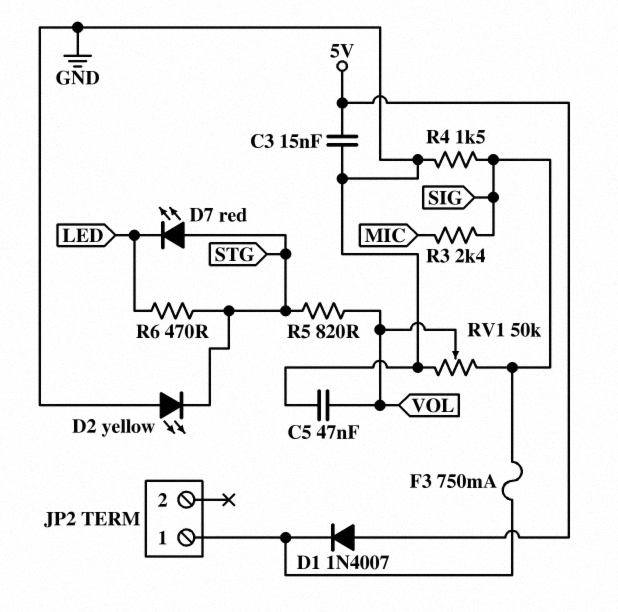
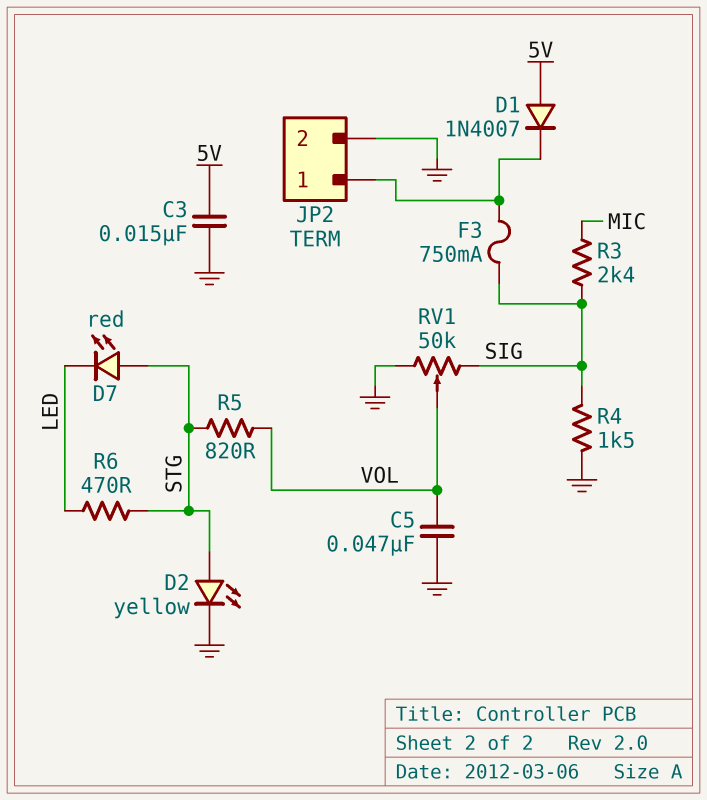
D2: LED yellow (A GND, K STG) -> LED yellow (A STG, K GND)
JP2 pin 2: none -> GND

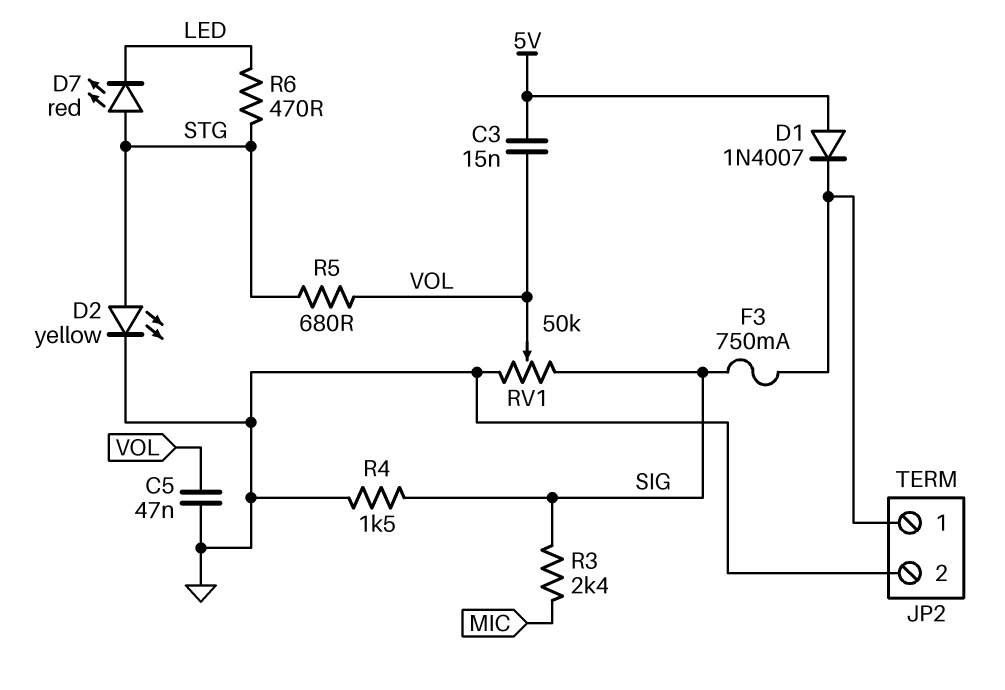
C3: 15nF (5V, GND) -> 15nF (5V, VOL)
R5: 820 (STG, VOL) -> 680 (STG, VOL)

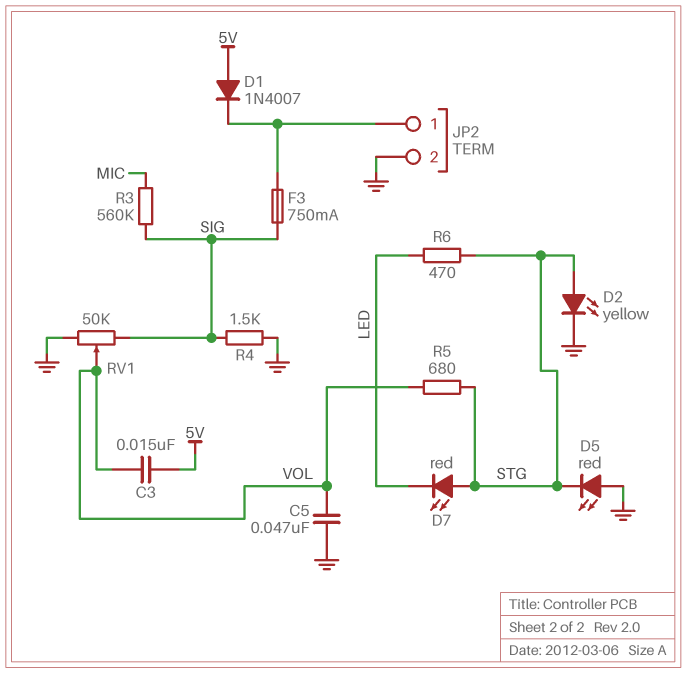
D5: none -> LED red (A GND, K STG)
R3: 2.4k (MIC, SIG) -> 560k (MIC, SIG)

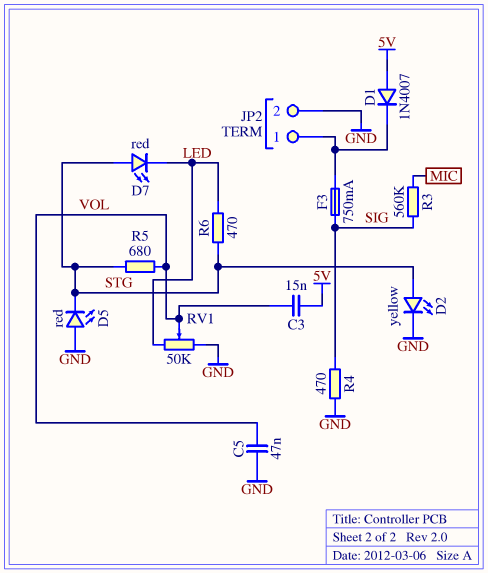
R4: 1.5k (GND, SIG) -> 470 (GND, SIG)
RV1: 50k (GND, SIG, wiper VOL) -> 50k (GND, LED, wiper VOL)

